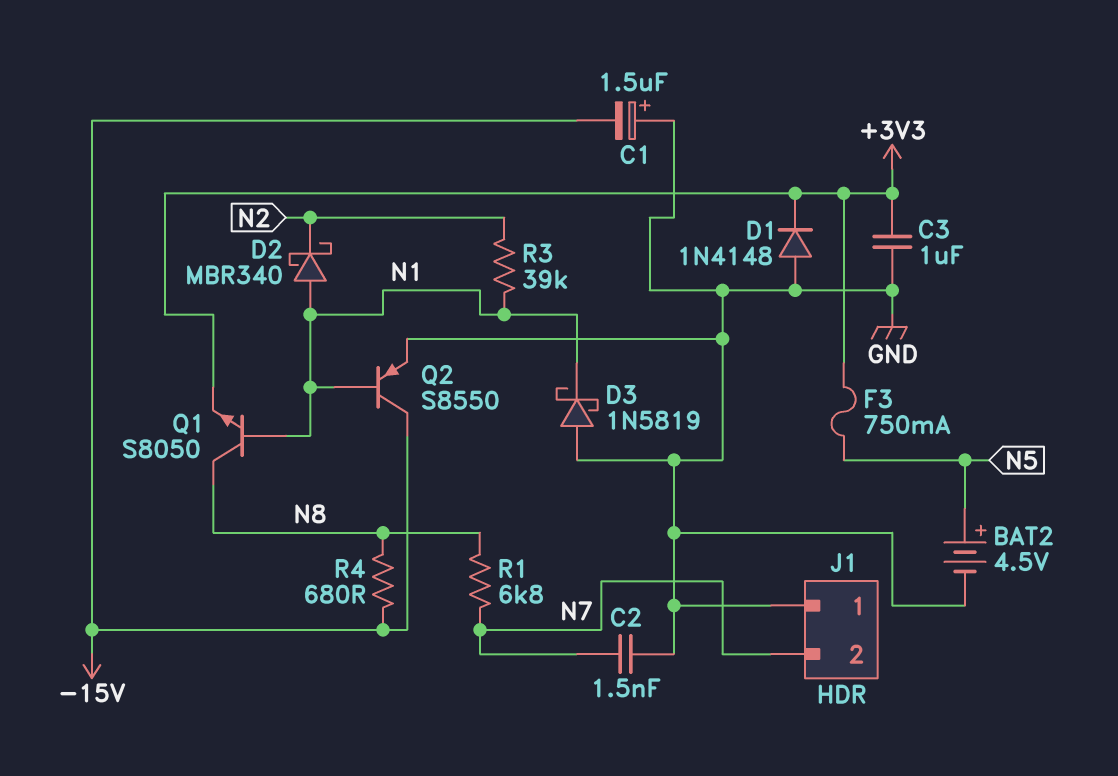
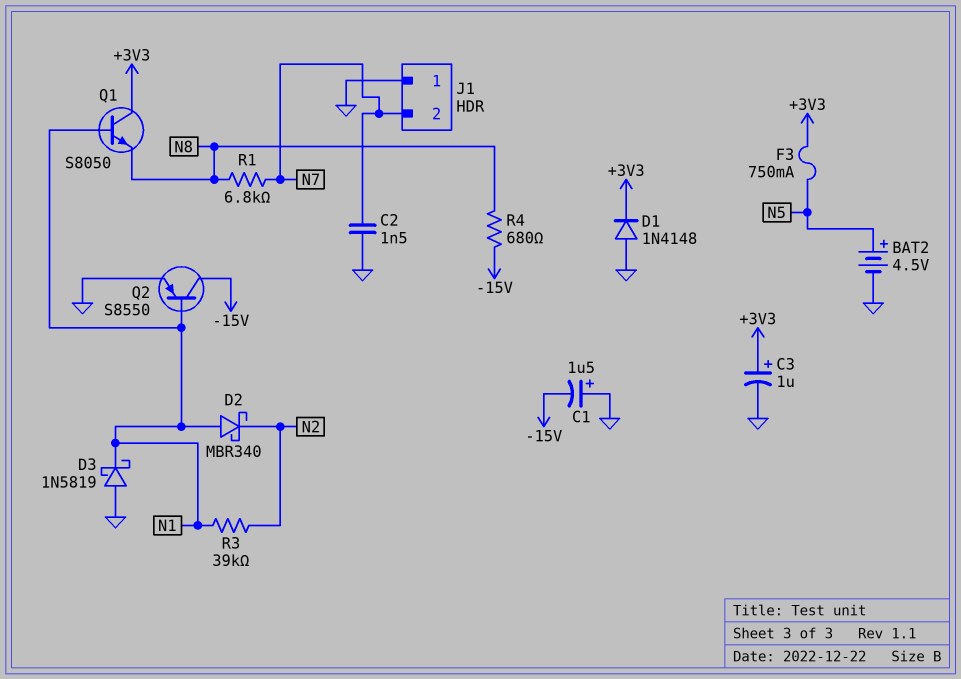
C3: 1uF (+3V3, GND) -> 1uF (plus +3V3, minus GND)
Q1: NPN S8050 (B N1, C N8, E +3V3) -> NPN S8050 (B N1, C +3V3, E N8)

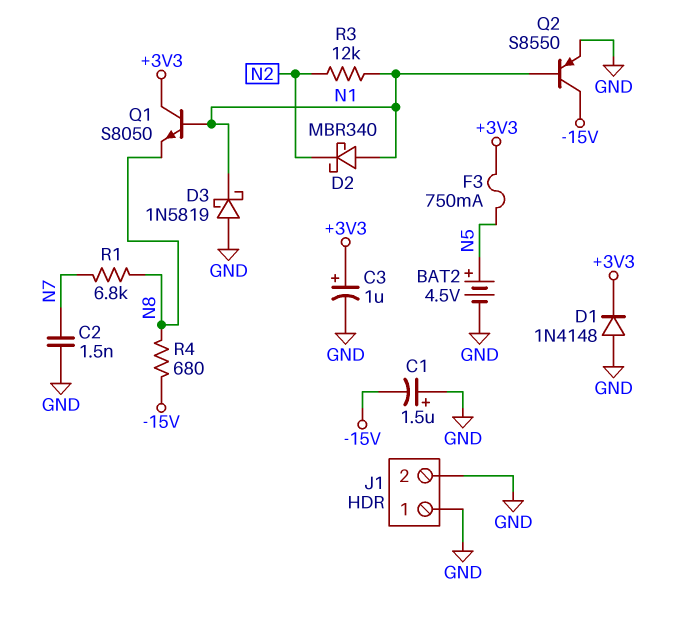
J1 pin 2: N7 -> GND
R3: 39k (N1, N2) -> 12k (N1, N2)

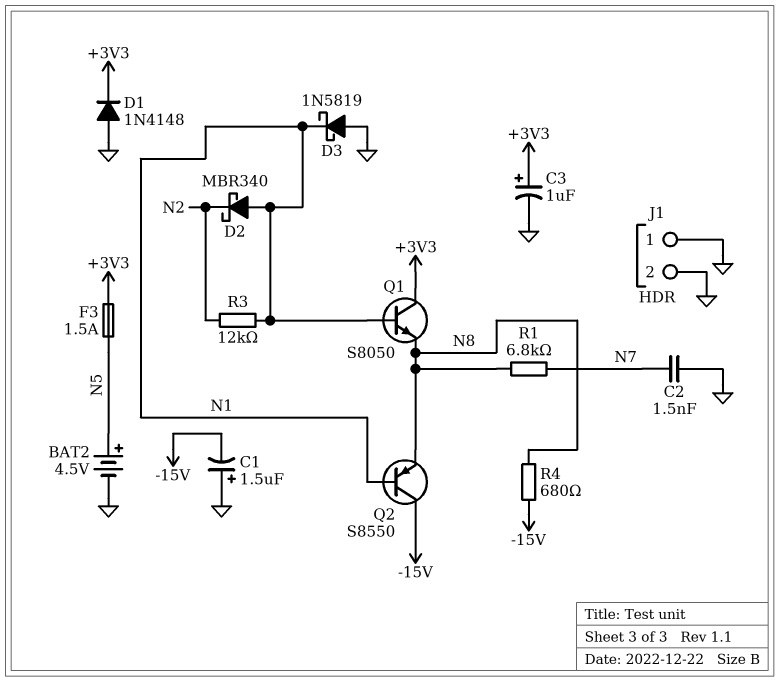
F3: 750mA (+3V3, N5) -> 1.5A (+3V3, N5)
Q2: PNP S8550 (B N1, C -15V, E GND) -> PNP S8550 (B N1, C -15V, E N8)

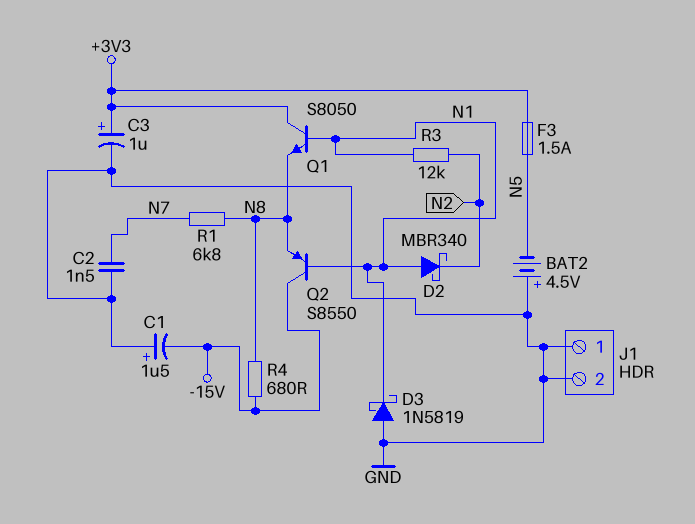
BAT2: 4.5V (plus N5, minus GND) -> 4.5V (plus GND, minus N5)
D1: diode 1N4148 (A GND, K +3V3) -> none

